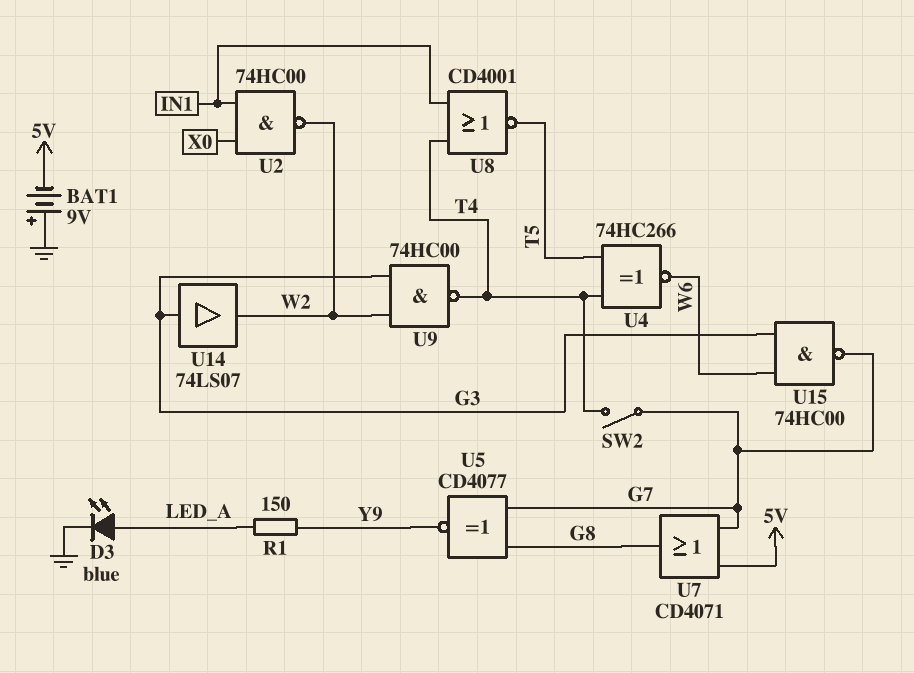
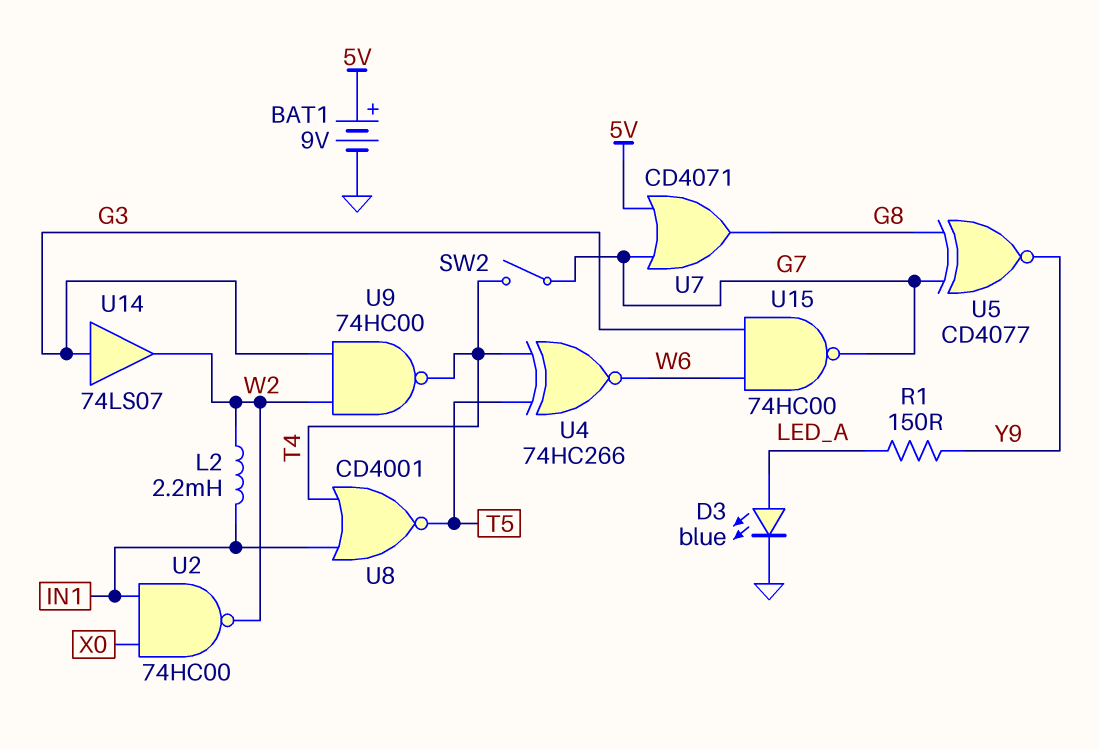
BAT1: 9V (plus GND, minus 5V) -> 9V (plus 5V, minus GND)
L2: none -> 2.2mH (IN1, W2)

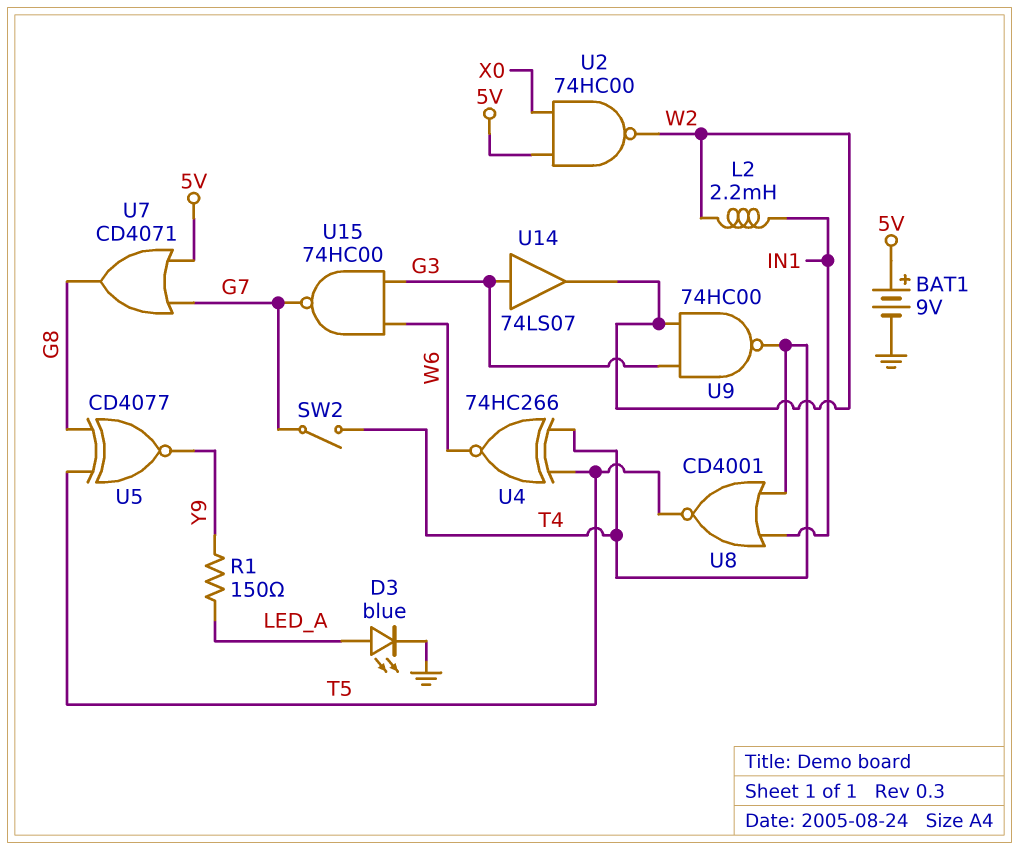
U2: NAND 74HC00 (in IN1, in X0, out W2) -> NAND 74HC00 (in 5V, in X0, out W2)
U5: XNOR CD4077 (in G7, in G8, out Y9) -> XNOR CD4077 (in G8, in T5, out Y9)

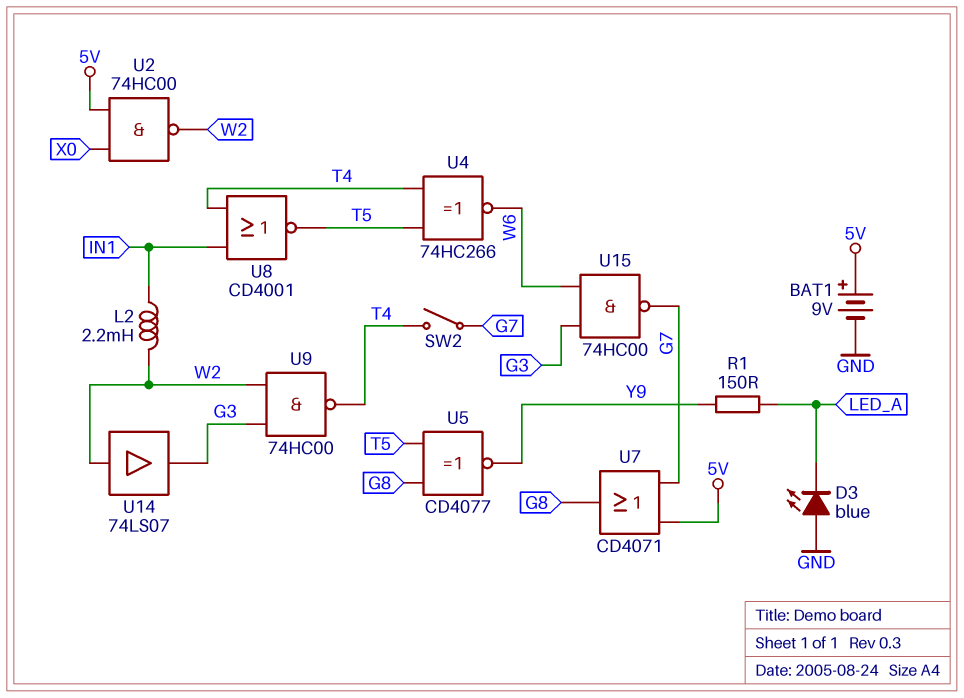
D3: LED blue (A LED_A, K GND) -> LED blue (A GND, K LED_A)
U14: buffer 74LS07 (in G3, out W2) -> buffer 74LS07 (in W2, out G3)

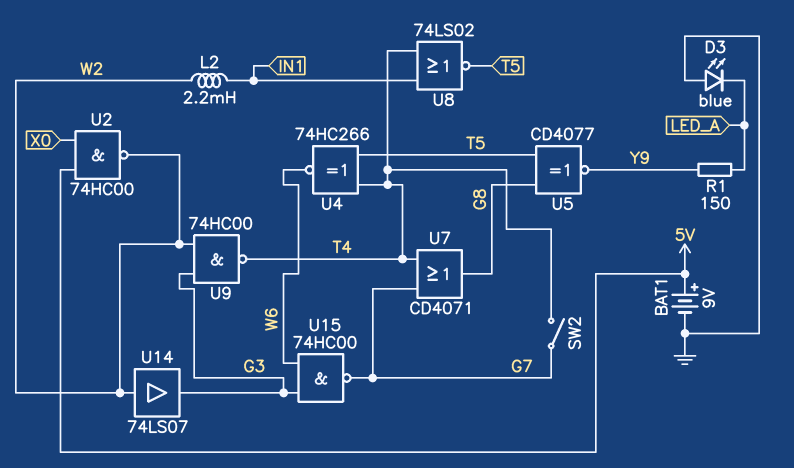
U7: OR CD4071 (in 5V, in G7, out G8) -> OR CD4071 (in G7, in T4, out G8)
U8: NOR CD4001 (in IN1, in T4, out T5) -> NOR 74LS02 (in IN1, in T4, out T5)

